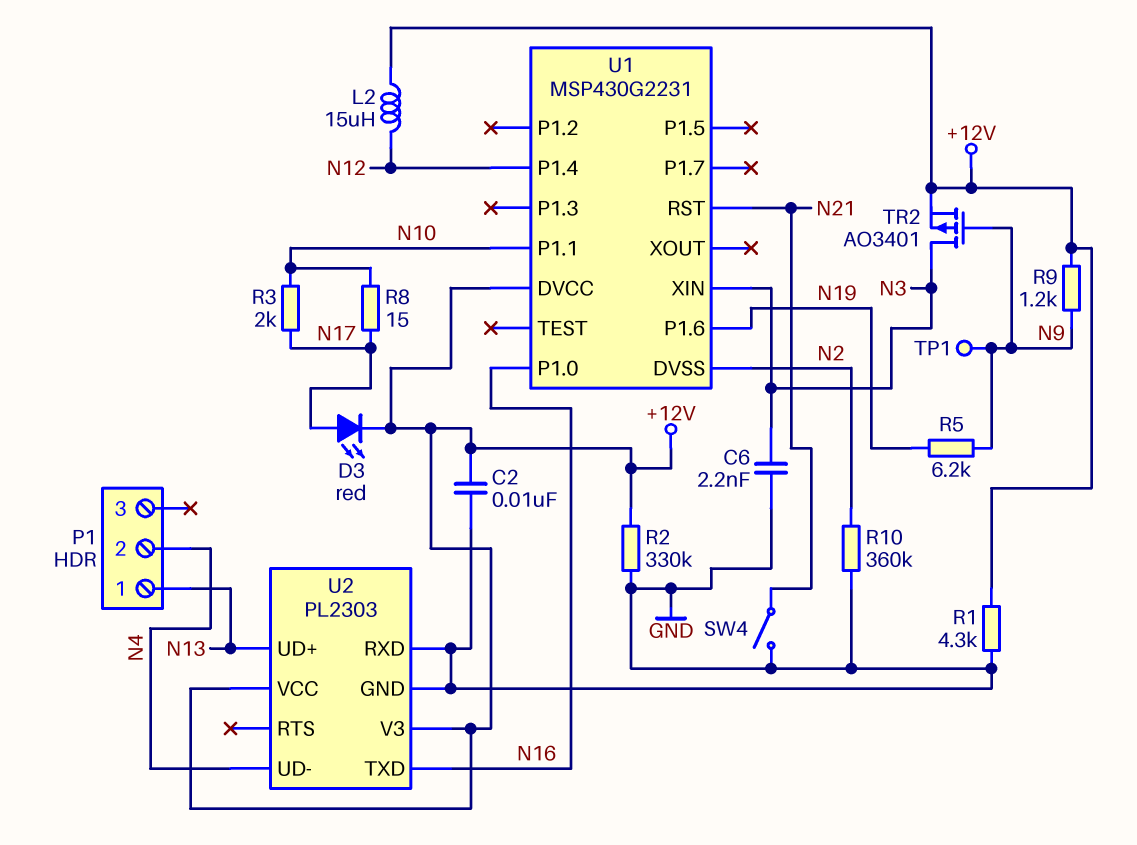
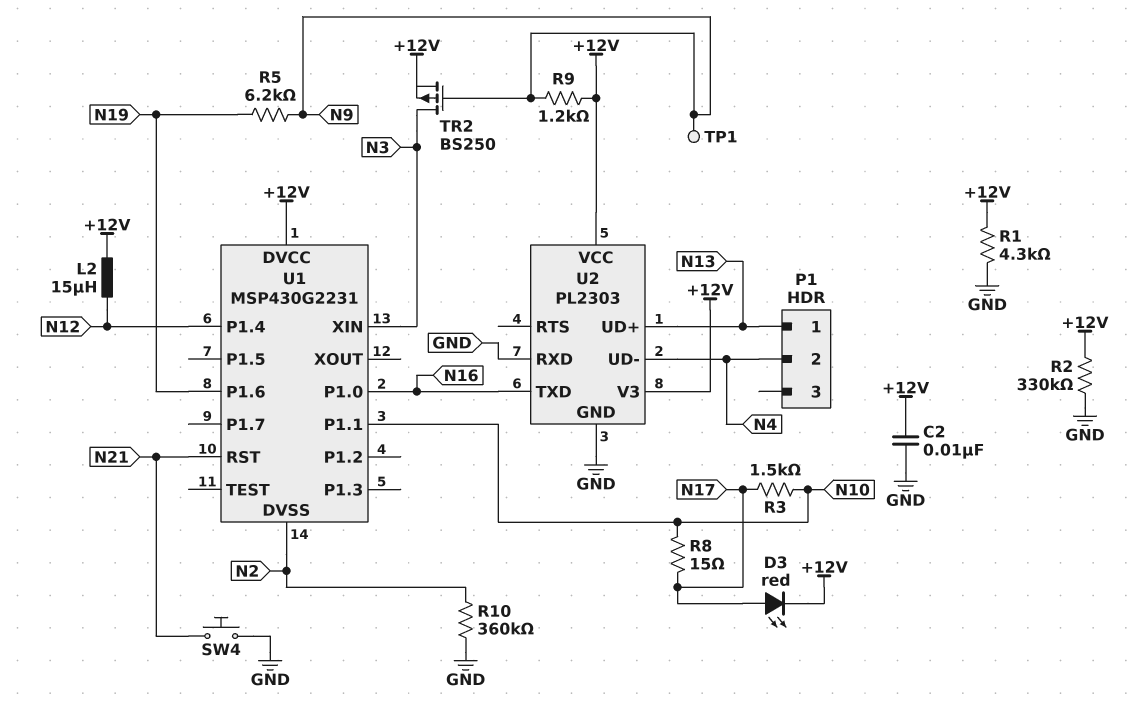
C6: 2.2nF (GND, N3) -> none
R3: 2k (N10, N17) -> 1.5k (N10, N17)
SW4: switch (GND, N21) -> button (GND, N21)
TR2: PMOS AO3401 (G N9, D N3, S +12V) -> PMOS BS250 (G N9, D N3, S +12V)

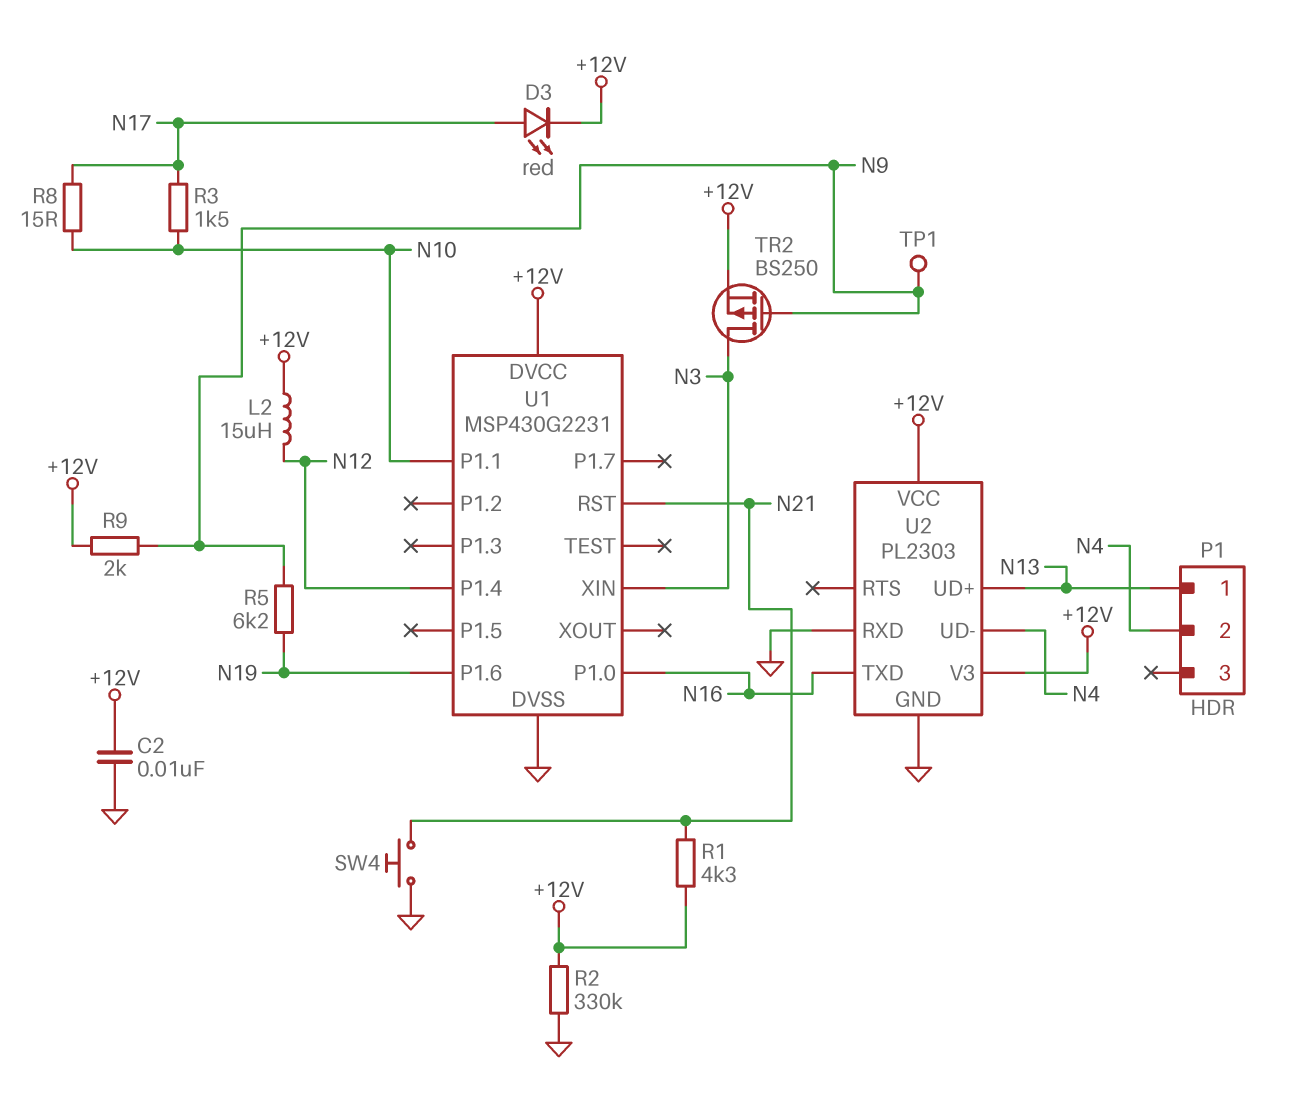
R1: 4.3k (+12V, GND) -> 4.3k (+12V, N21)
R9: 1.2k (+12V, N9) -> 2k (+12V, N9)
R10: 360k (GND, N2) -> none
U1 pin DVSS: N2 -> GND

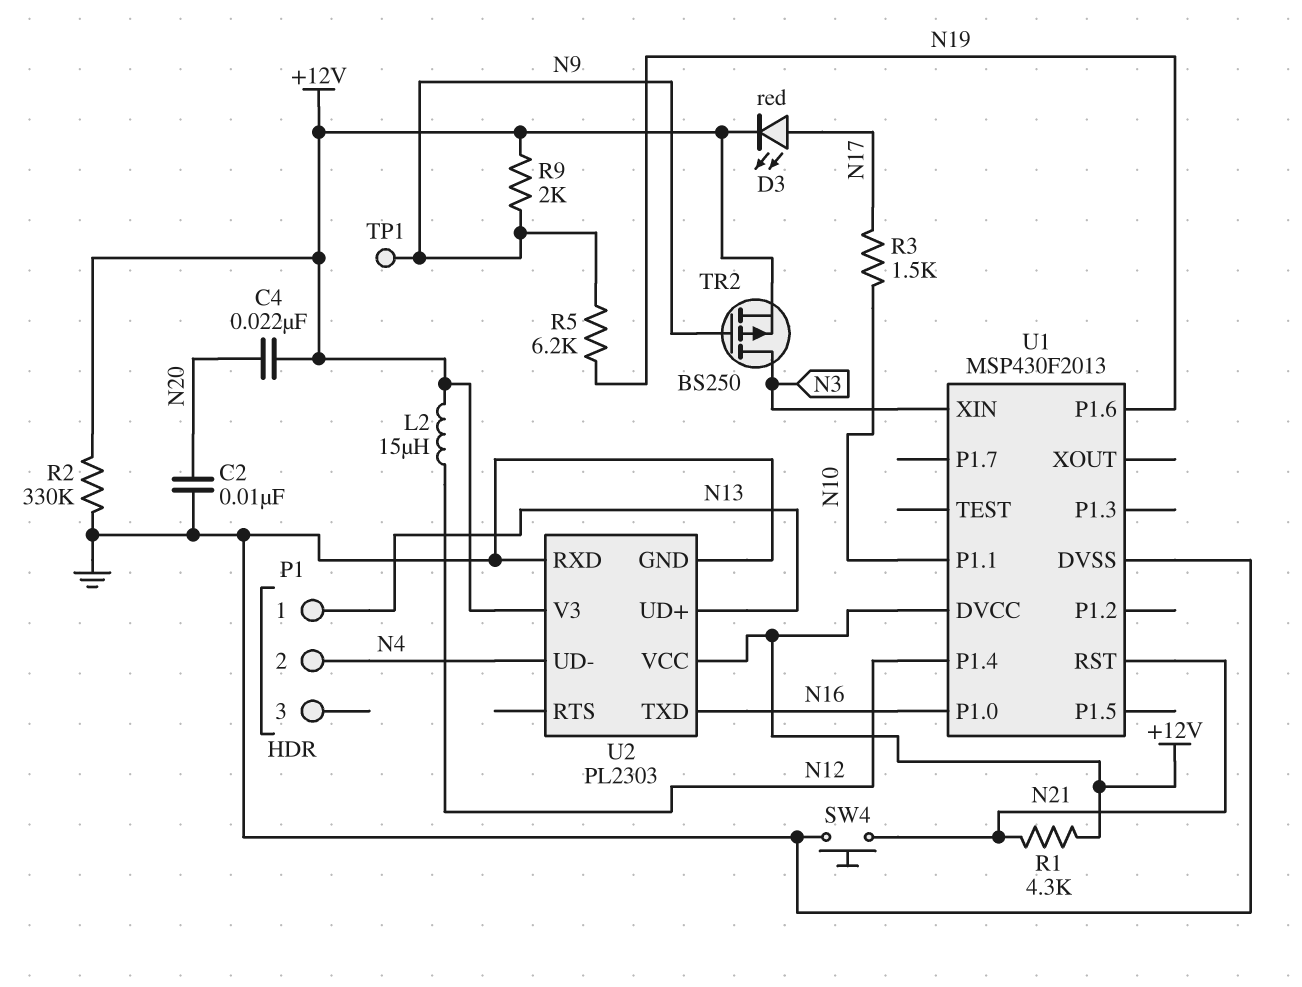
C2: 10nF (+12V, GND) -> 10nF (GND, N20)
C4: none -> 22nF (+12V, N20)
R8: 15 (N10, N17) -> none
U1: MSP430G2231 -> MSP430F2013

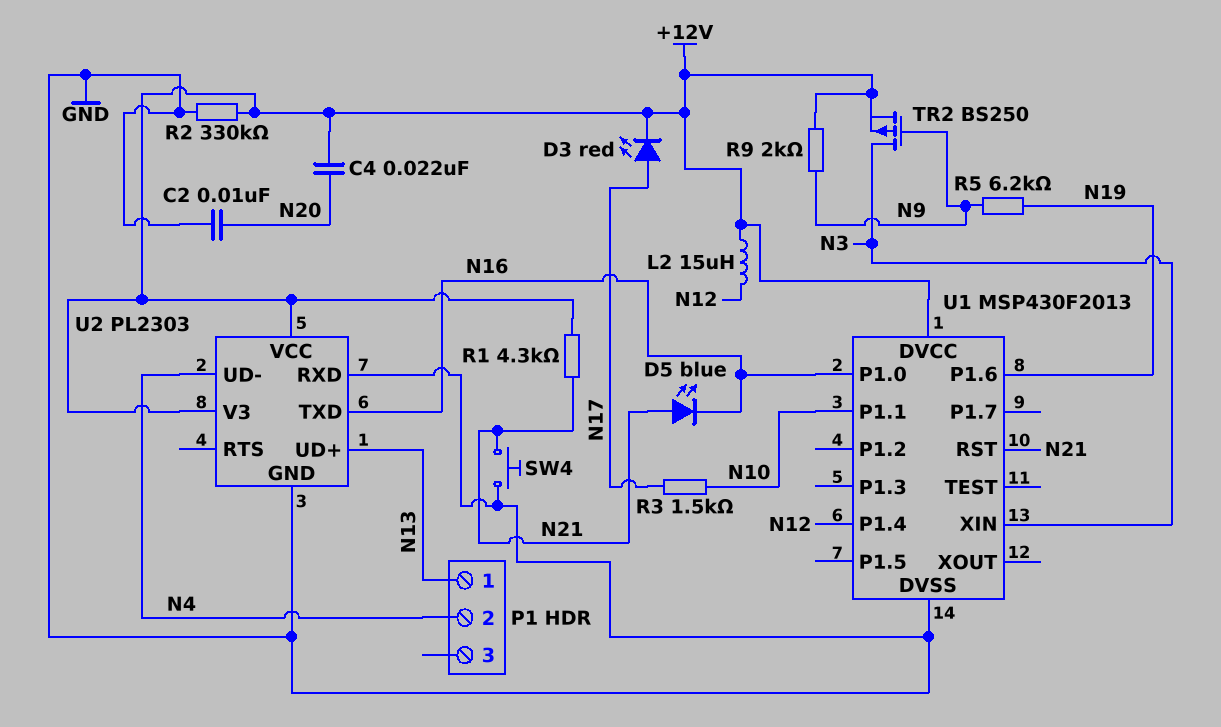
D5: none -> LED blue (A N21, K N16)
TP1: test point (N9) -> none

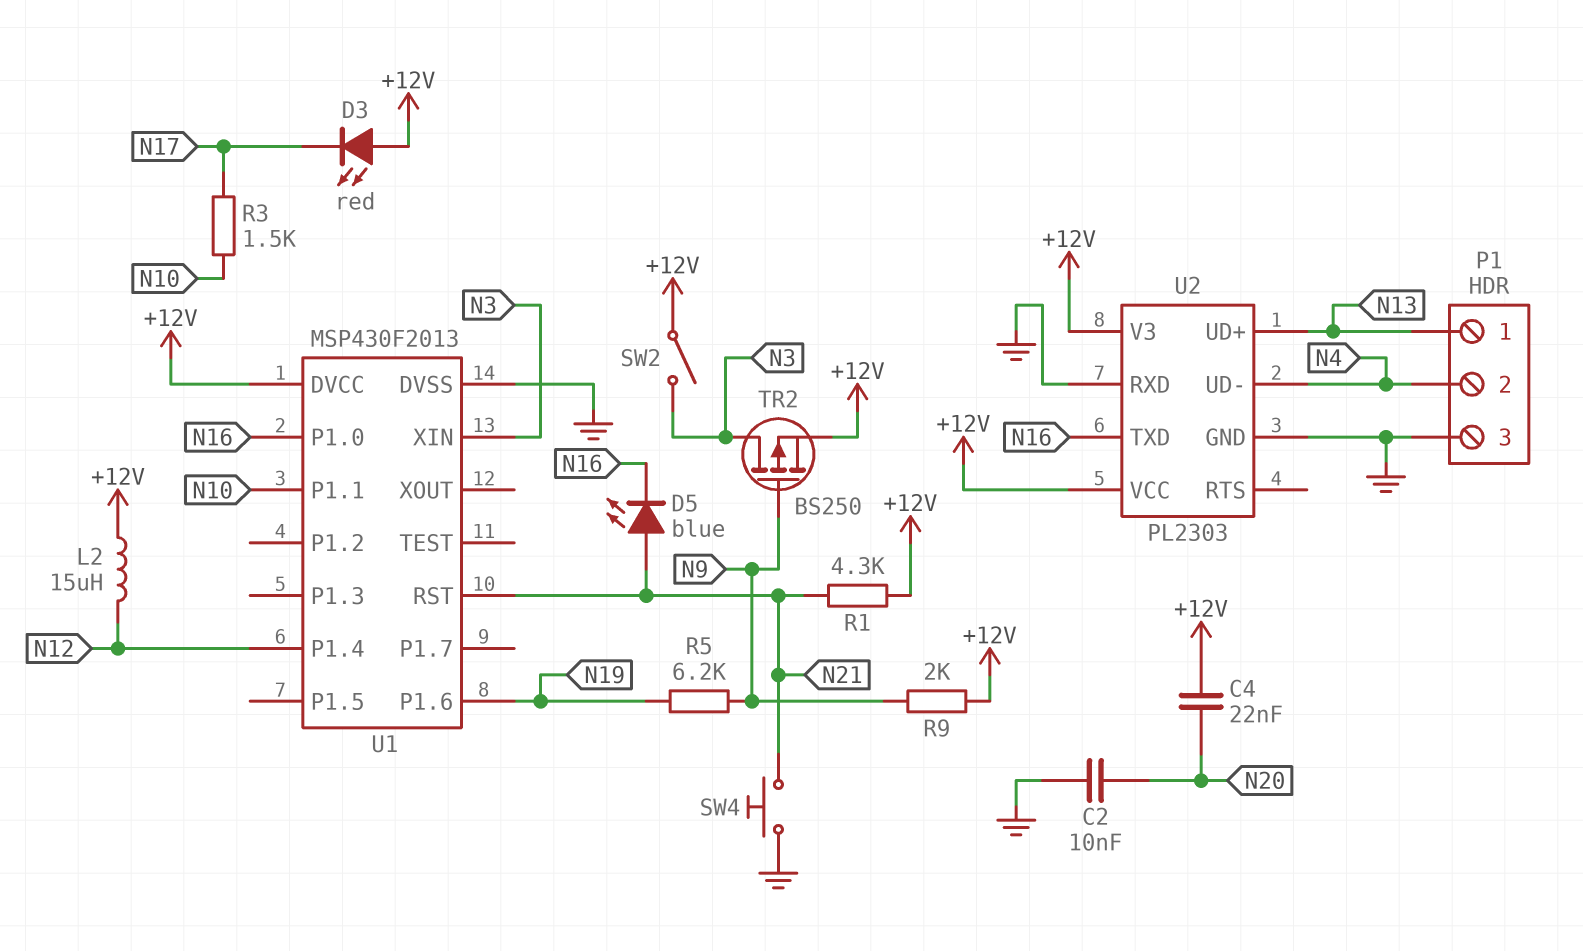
D3: LED red (A N17, K +12V) -> LED red (A +12V, K N17)
P1 pin 3: none -> GND
R2: 330k (+12V, GND) -> none
SW2: none -> switch (+12V, N3)

